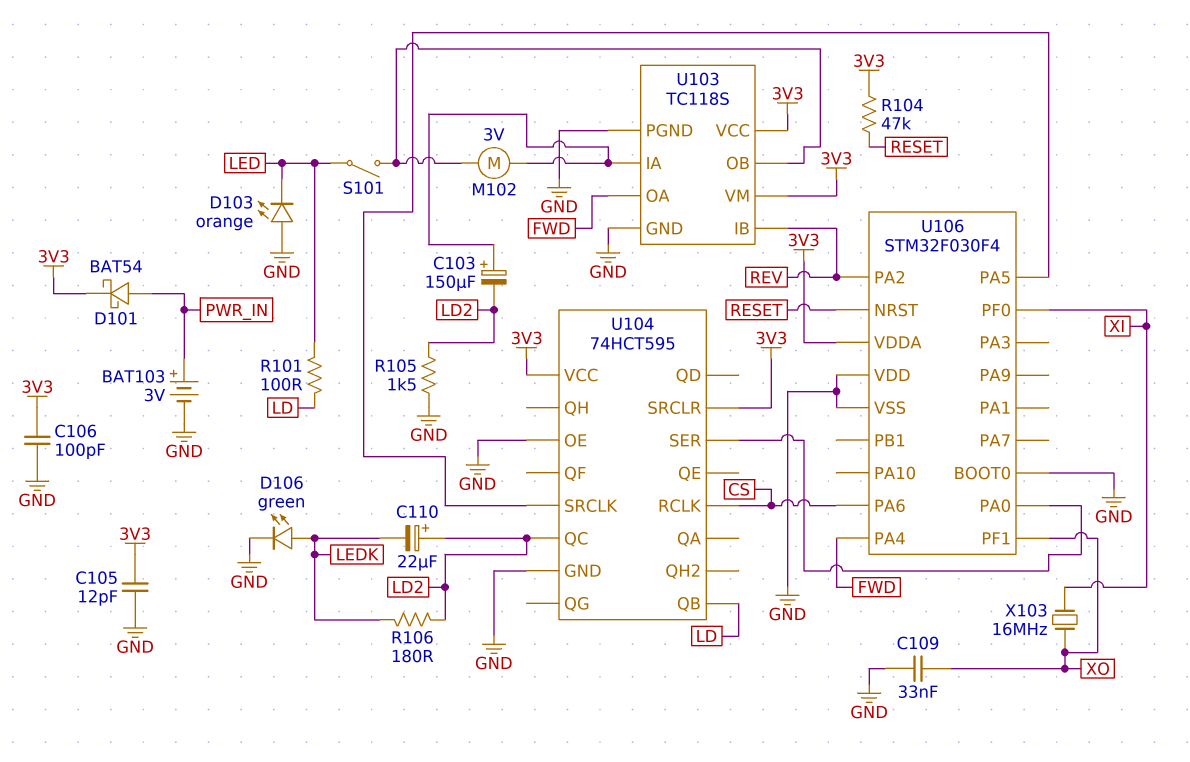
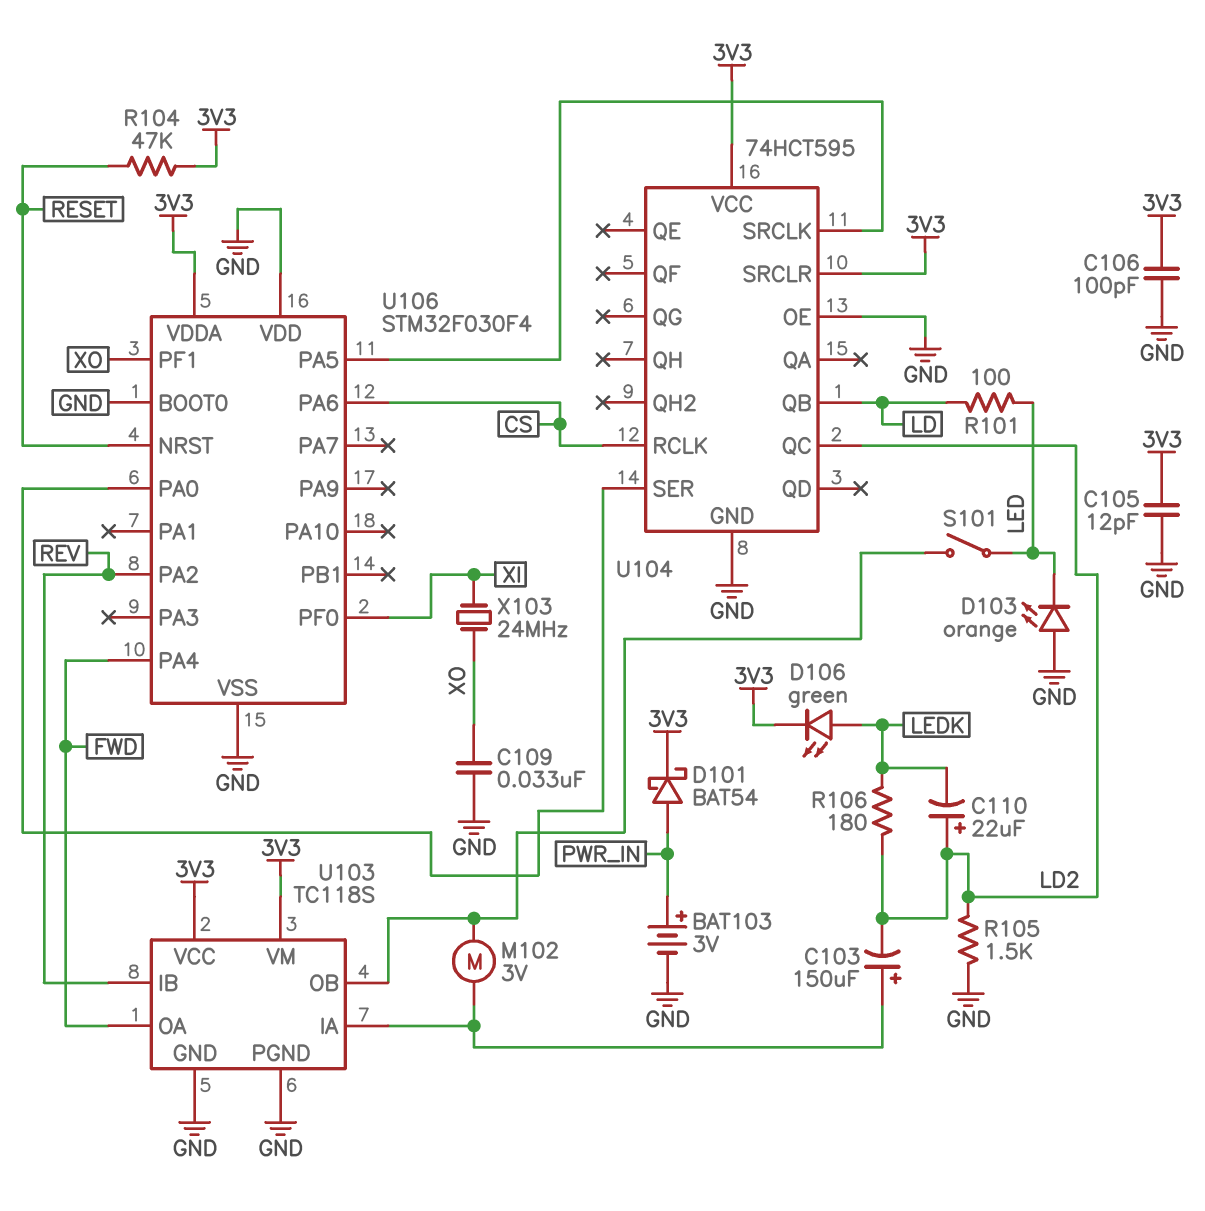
D106: LED green (A LEDK, K GND) -> LED green (A LEDK, K 3V3)
X103: 16MHz (XI, XO) -> 24MHz (XI, XO)

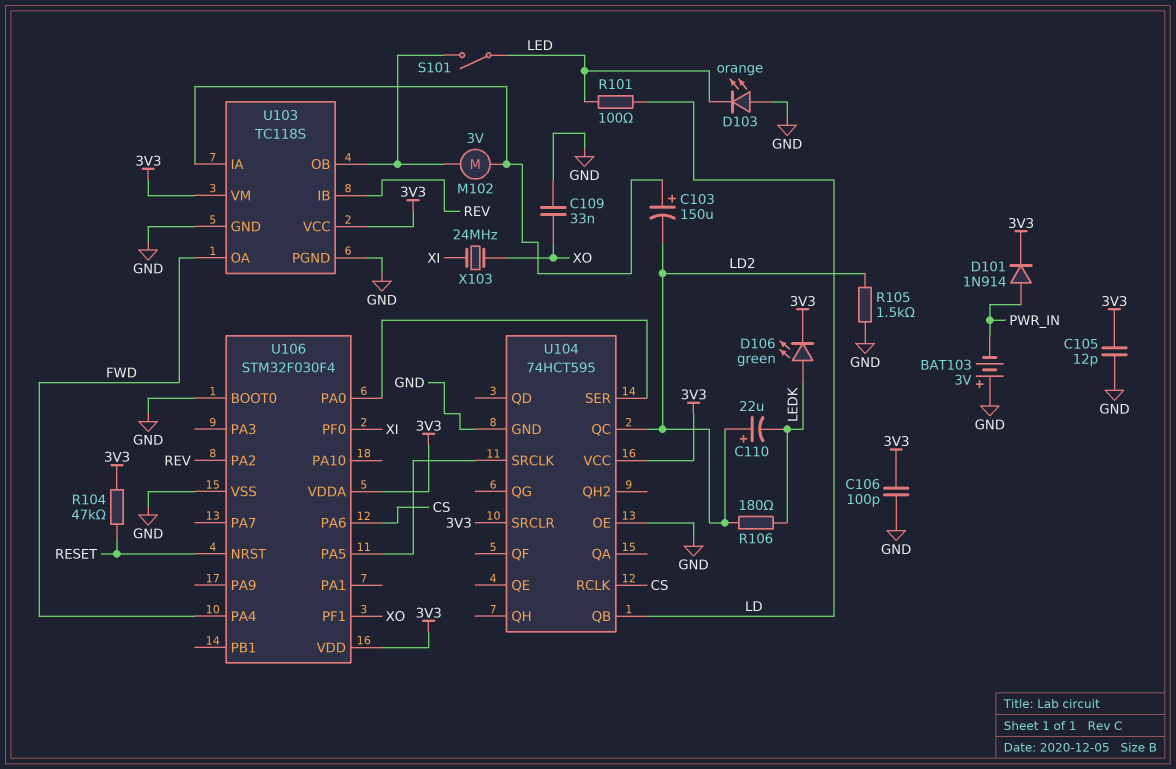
BAT103: 3V (plus PWR_IN, minus GND) -> 3V (plus GND, minus PWR_IN)
D101: schottky BAT54 (A PWR_IN, K 3V3) -> diode 1N914 (A PWR_IN, K 3V3)
U106 pin VDD: GND -> 3V3

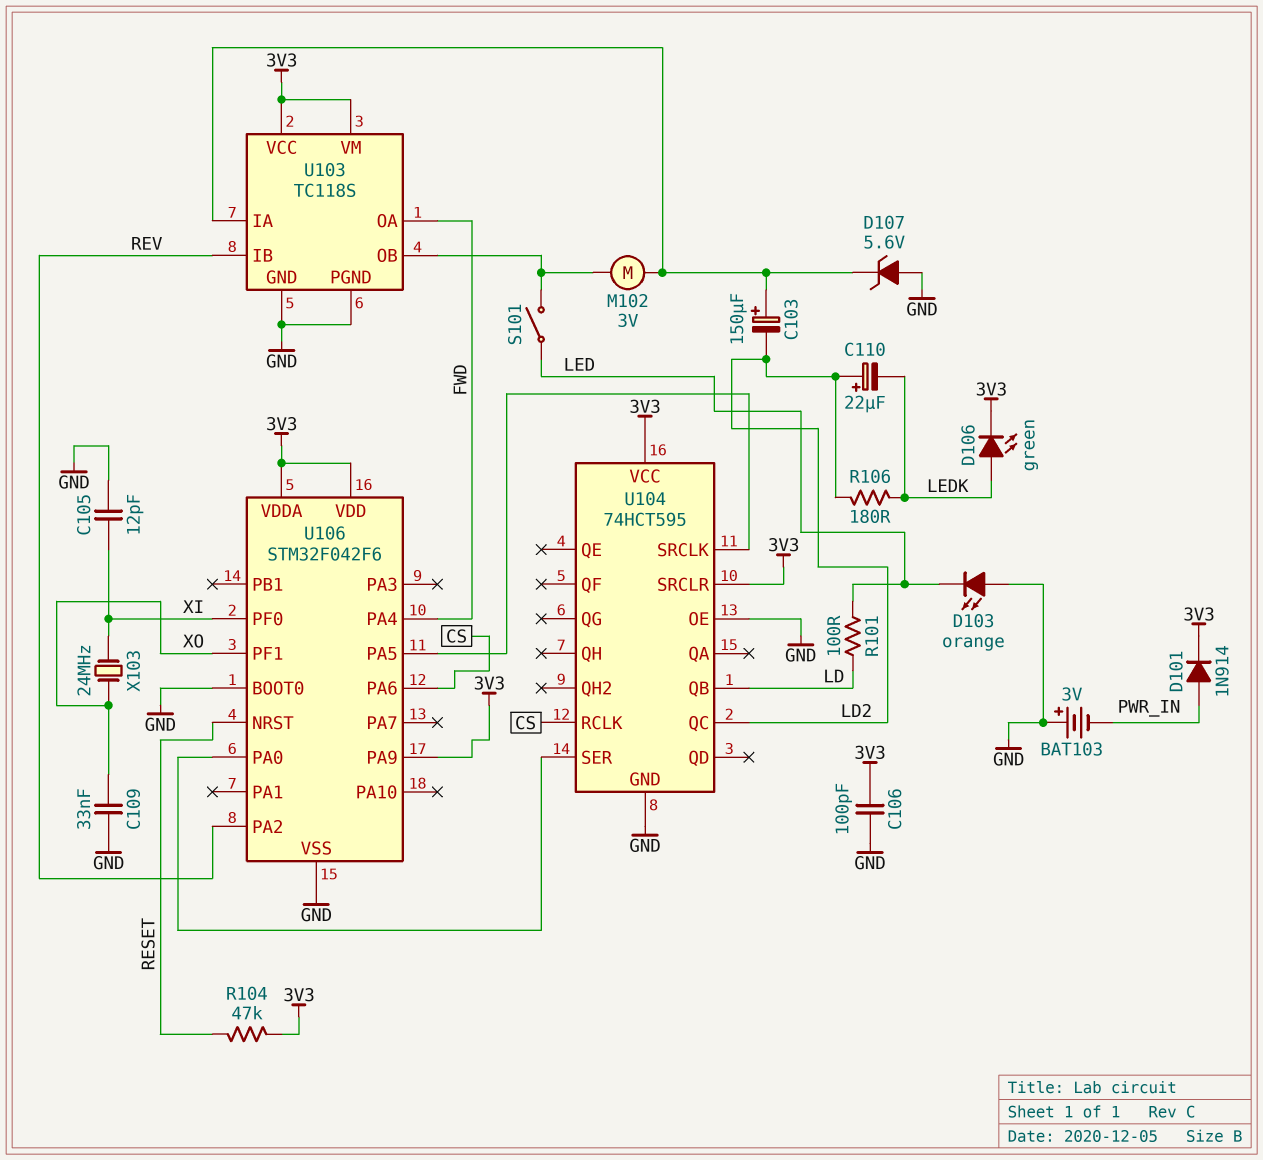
C105: 12pF (3V3, GND) -> 12pF (GND, XI)
D107: none -> zener 5.6V (A GND, K U103/IA)
R105: 1.5k (GND, LD2) -> none
U106: STM32F030F4 -> STM32F042F6
U106 pin PA9: none -> 3V3

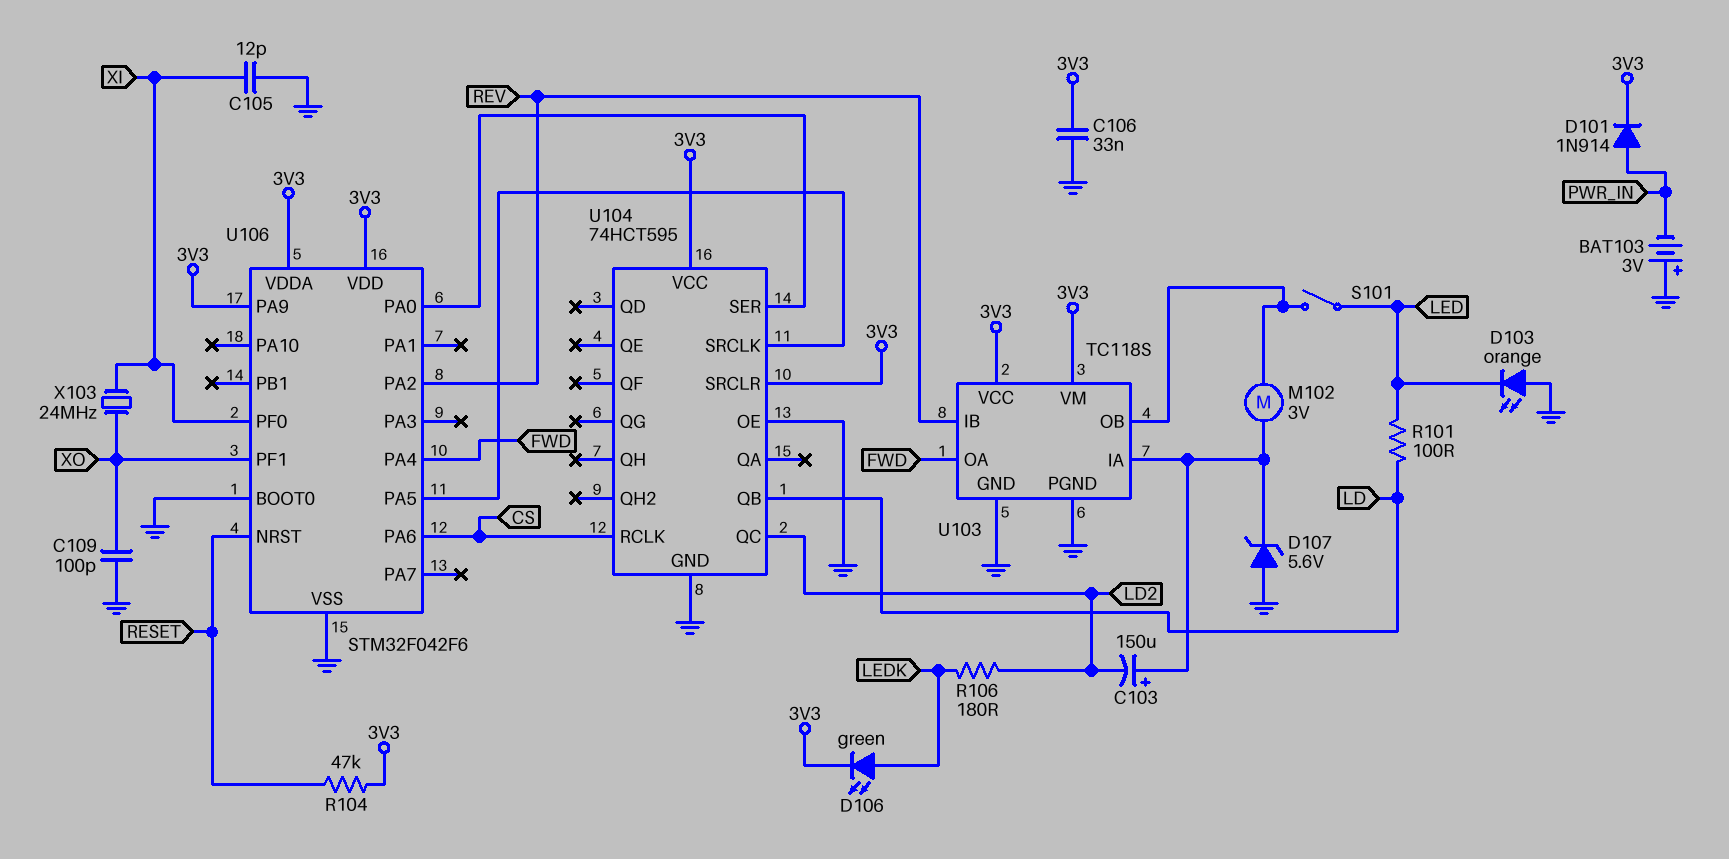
C106: 100pF (3V3, GND) -> 33nF (3V3, GND)
C109: 33nF (GND, XO) -> 100pF (GND, XO)
C110: 22uF (plus LD2, minus LEDK) -> none

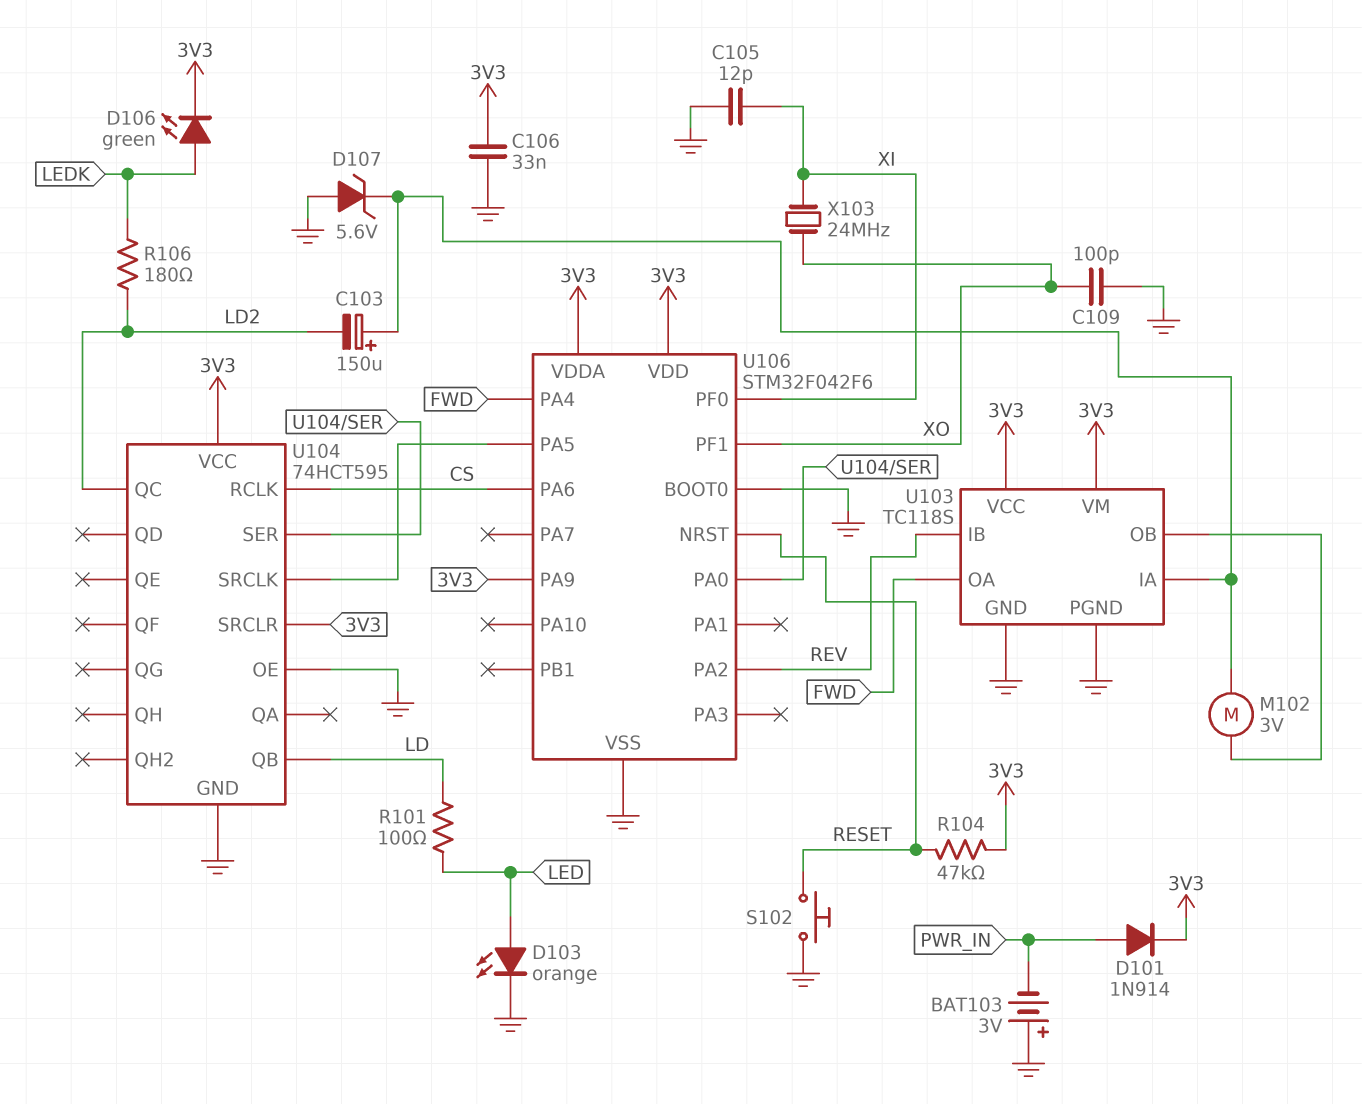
D103: LED orange (A GND, K LED) -> LED orange (A LED, K GND)
S101: switch (LED, U103/OB) -> none
S102: none -> button (GND, RESET)

